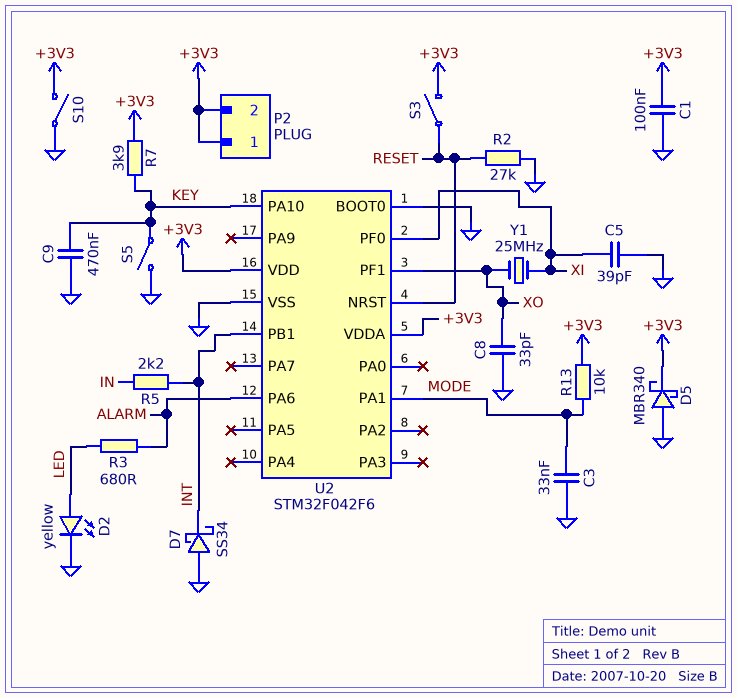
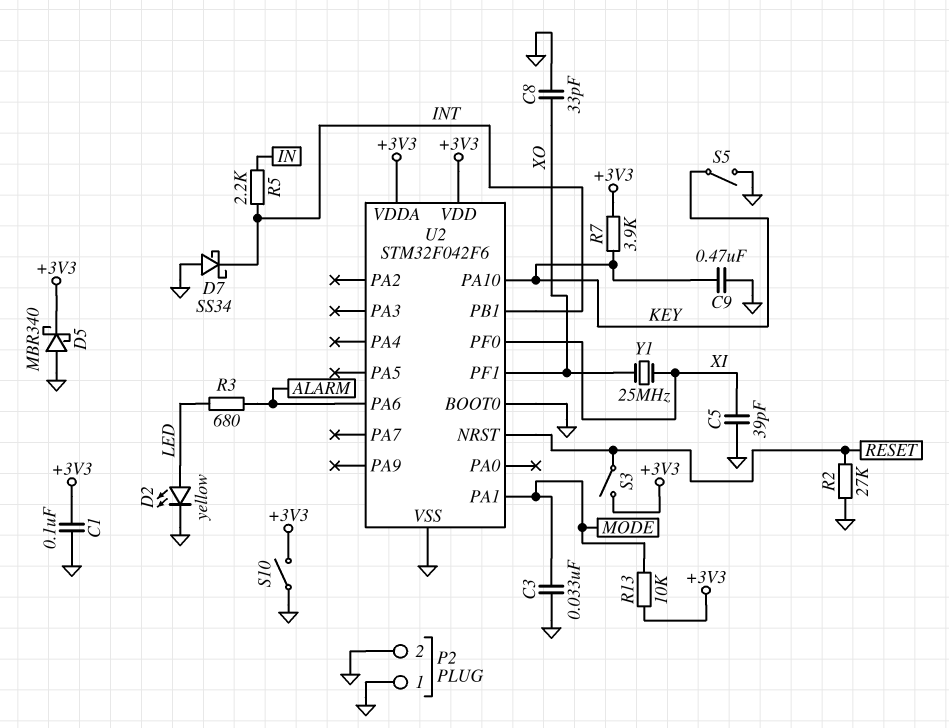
P2 pin 1: +3V3 -> GND
P2 pin 2: +3V3 -> GND

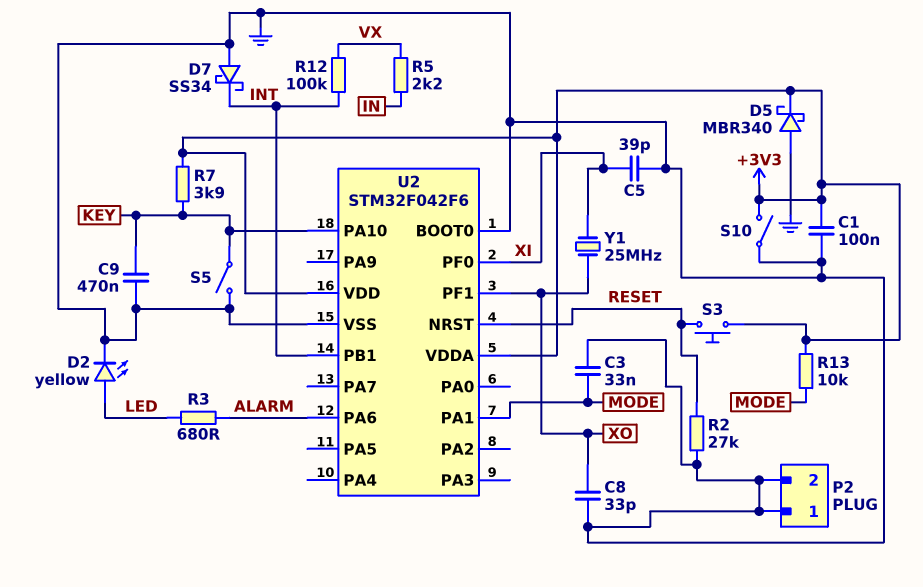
R5: 2.2k (IN, INT) -> 2.2k (IN, VX)
R12: none -> 100k (INT, VX)
S3: switch (+3V3, RESET) -> button (+3V3, RESET)

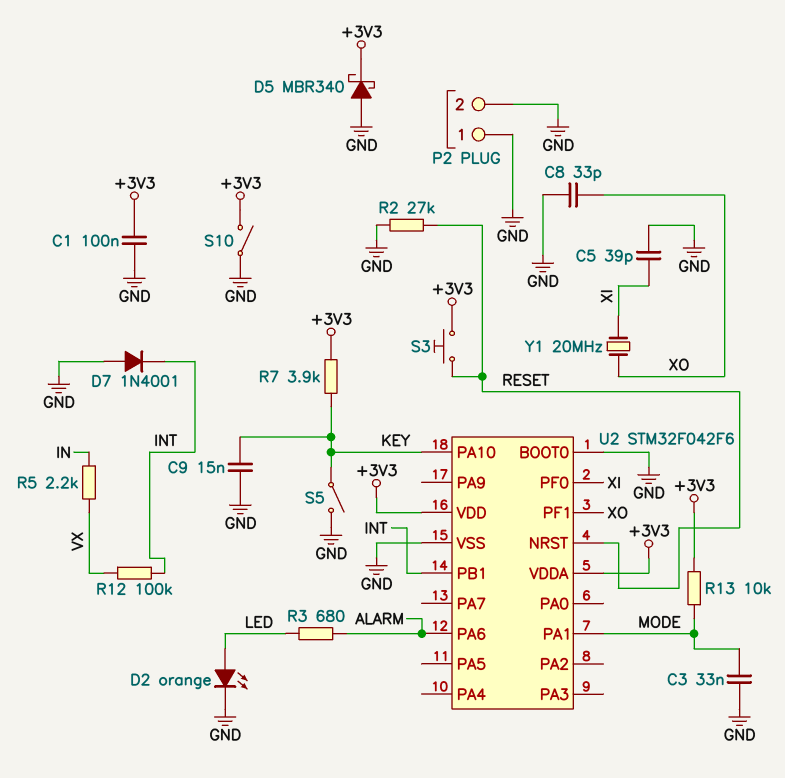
C9: 470nF (GND, KEY) -> 15nF (GND, KEY)
D2: LED yellow (A LED, K GND) -> LED orange (A LED, K GND)
D7: schottky SS34 (A GND, K INT) -> diode 1N4001 (A GND, K INT)
Y1: 25MHz (XI, XO) -> 20MHz (XI, XO)

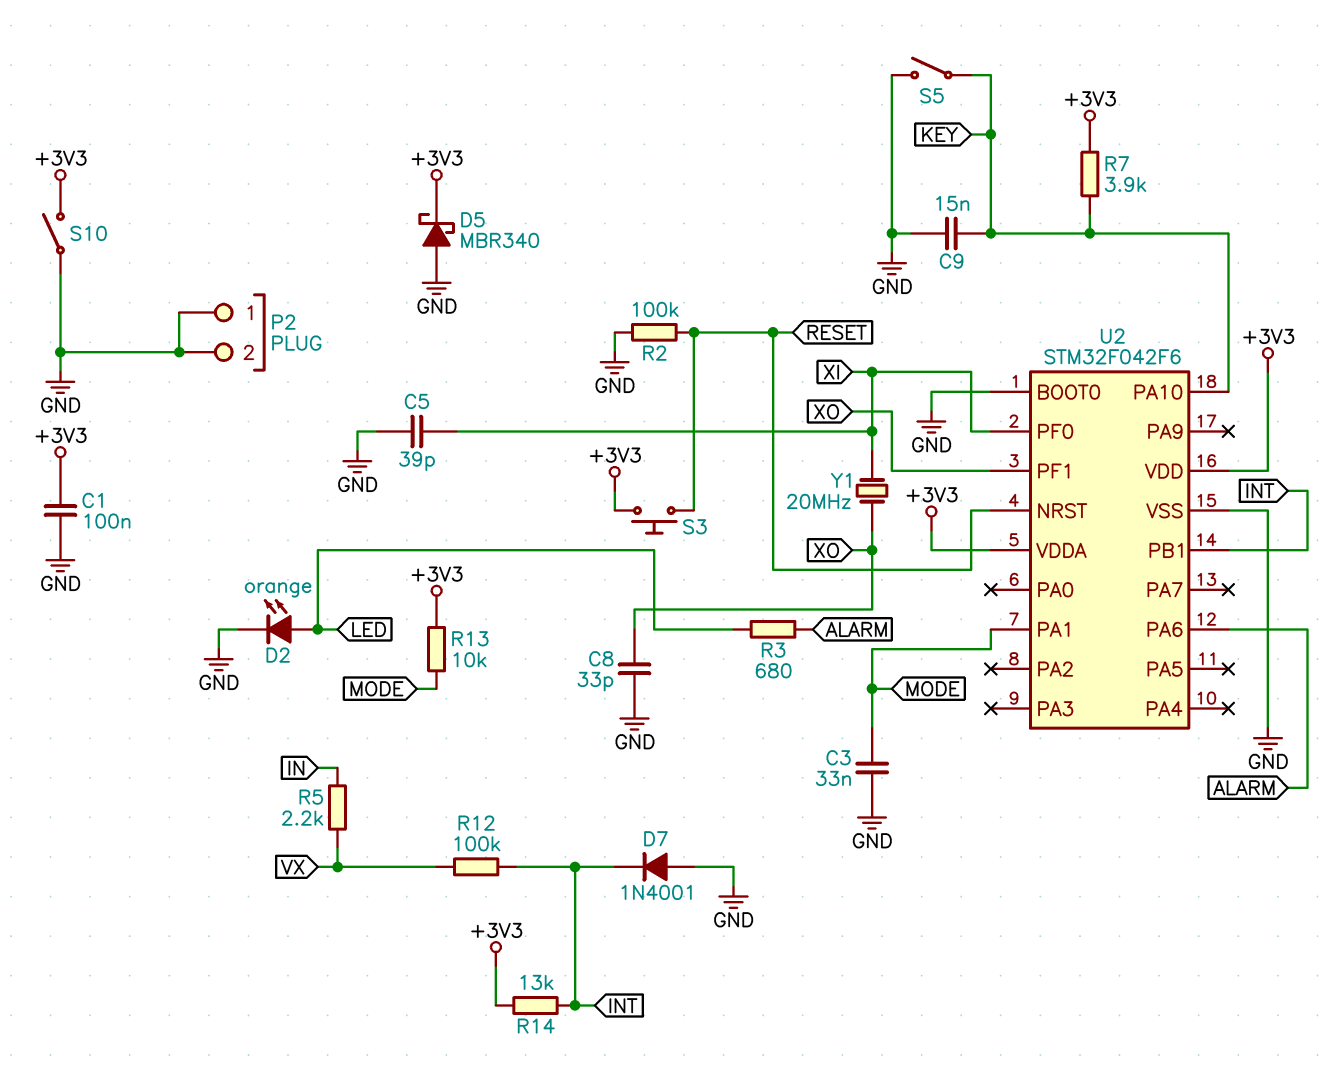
R2: 27k (GND, RESET) -> 100k (GND, RESET)
R14: none -> 13k (+3V3, INT)

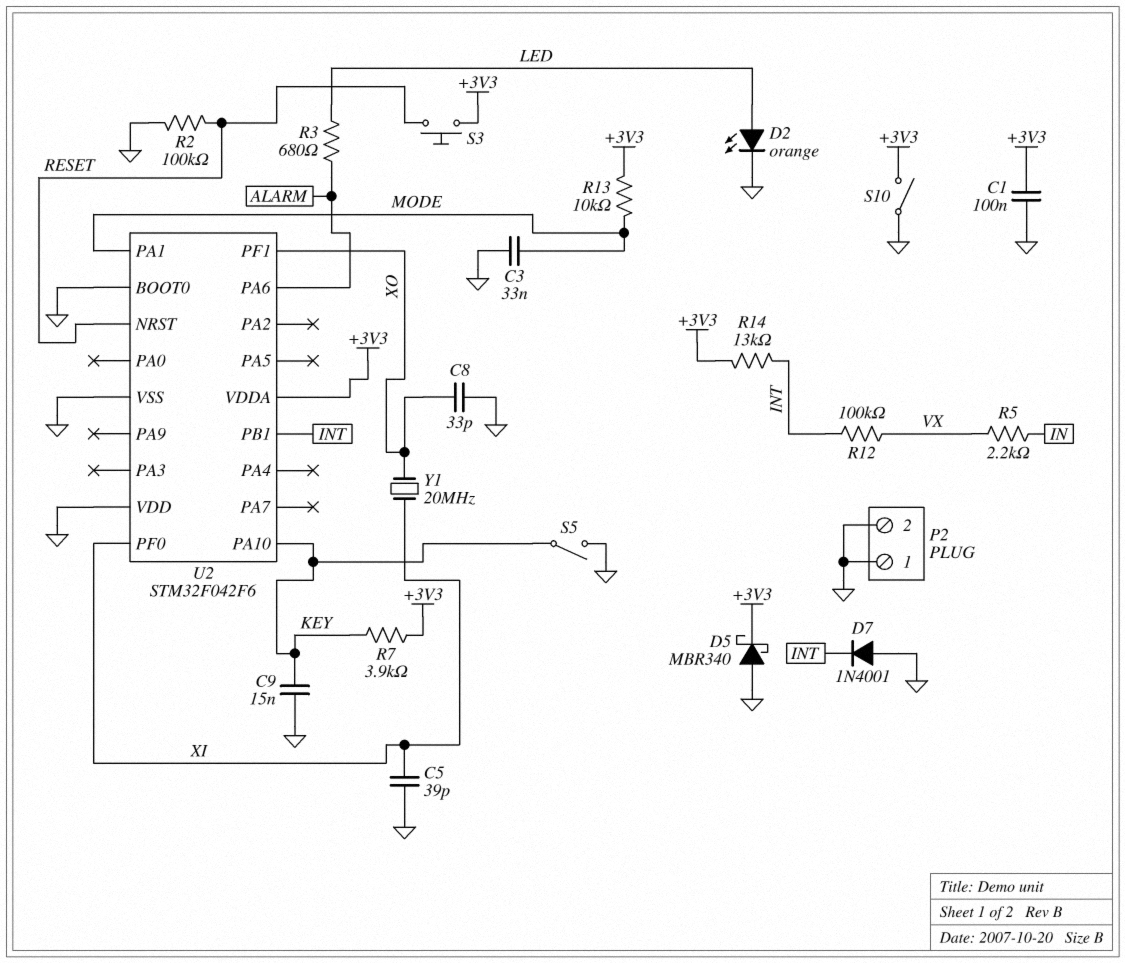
U2 pin VDD: +3V3 -> GND

